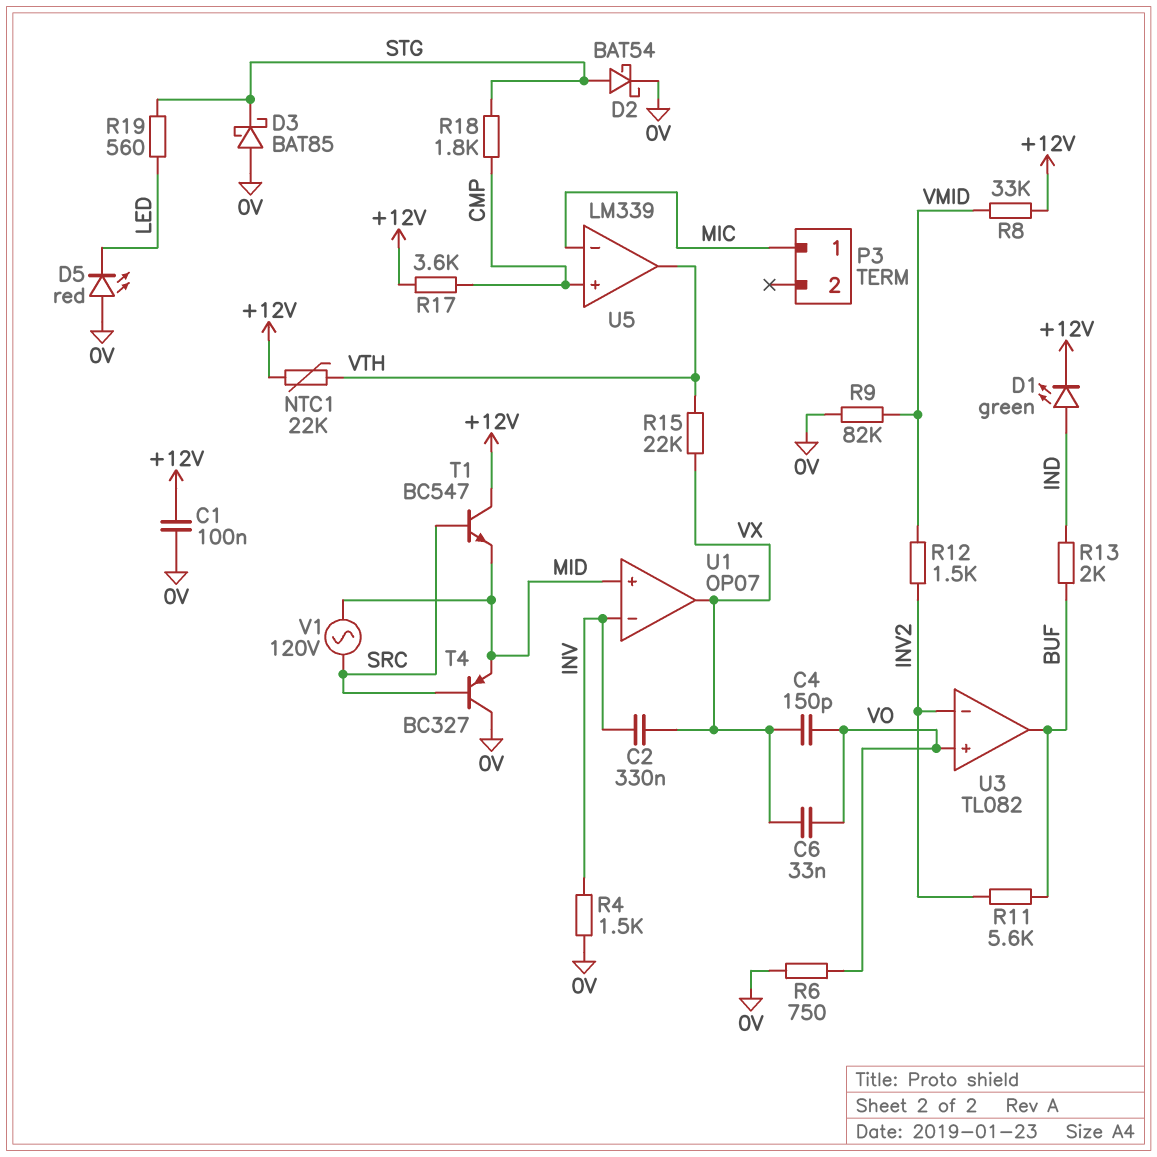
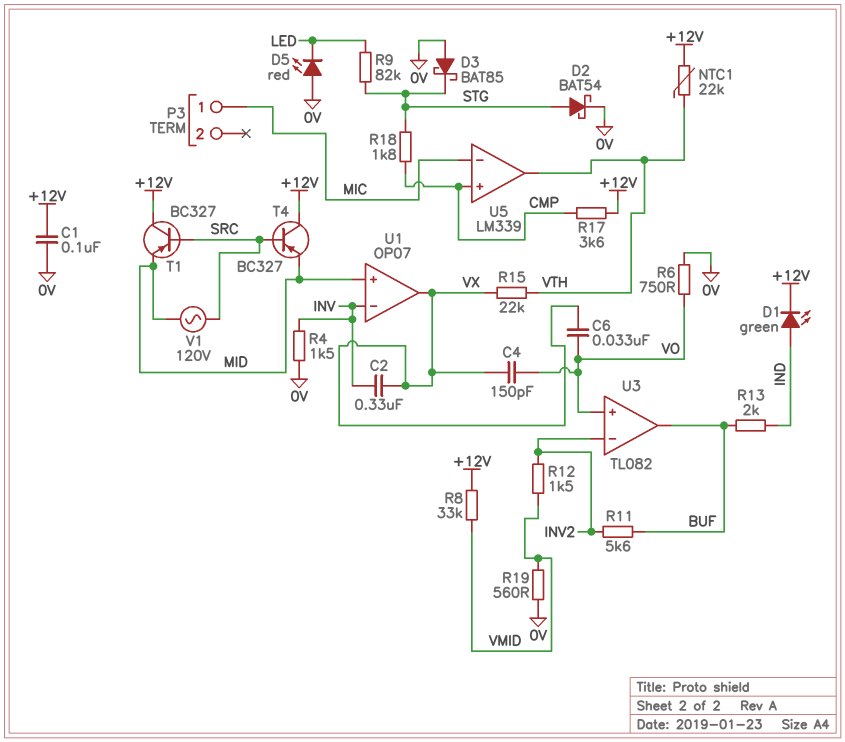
R9: 82k (0V, VMID) -> 82k (LED, STG)
R19: 560 (LED, STG) -> 560 (0V, VMID)
T1: NPN BC547 (B SRC, C +12V, E MID) -> PNP BC327 (B SRC, C +12V, E MID)
T4: PNP BC327 (B SRC, C 0V, E MID) -> PNP BC327 (B SRC, C +12V, E MID)

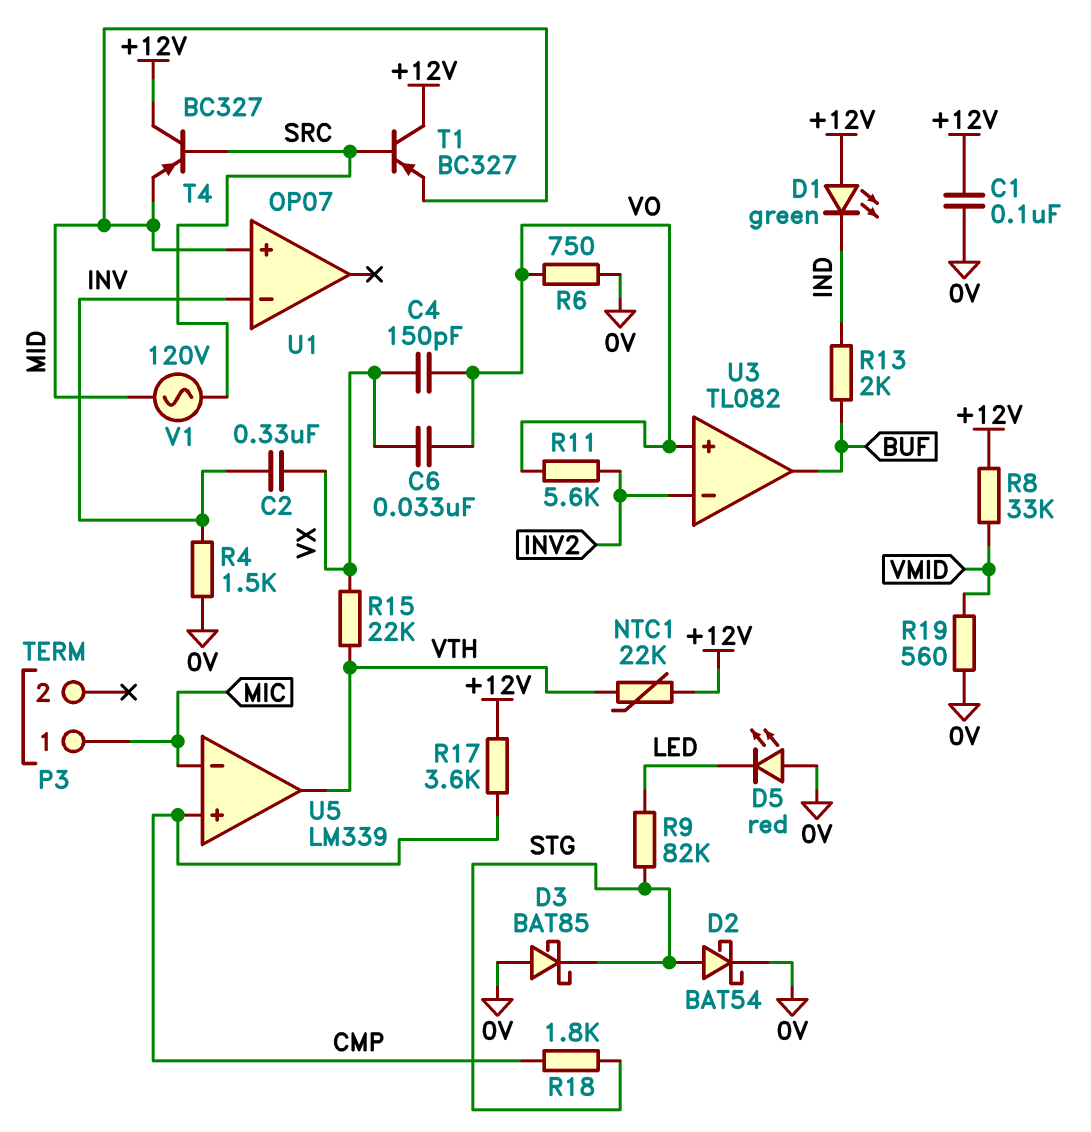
D1: LED green (A IND, K +12V) -> LED green (A +12V, K IND)
R11: 5.6k (BUF, INV2) -> 5.6k (INV2, VO)
R12: 1.5k (INV2, VMID) -> none
U1 pin out: VX -> none

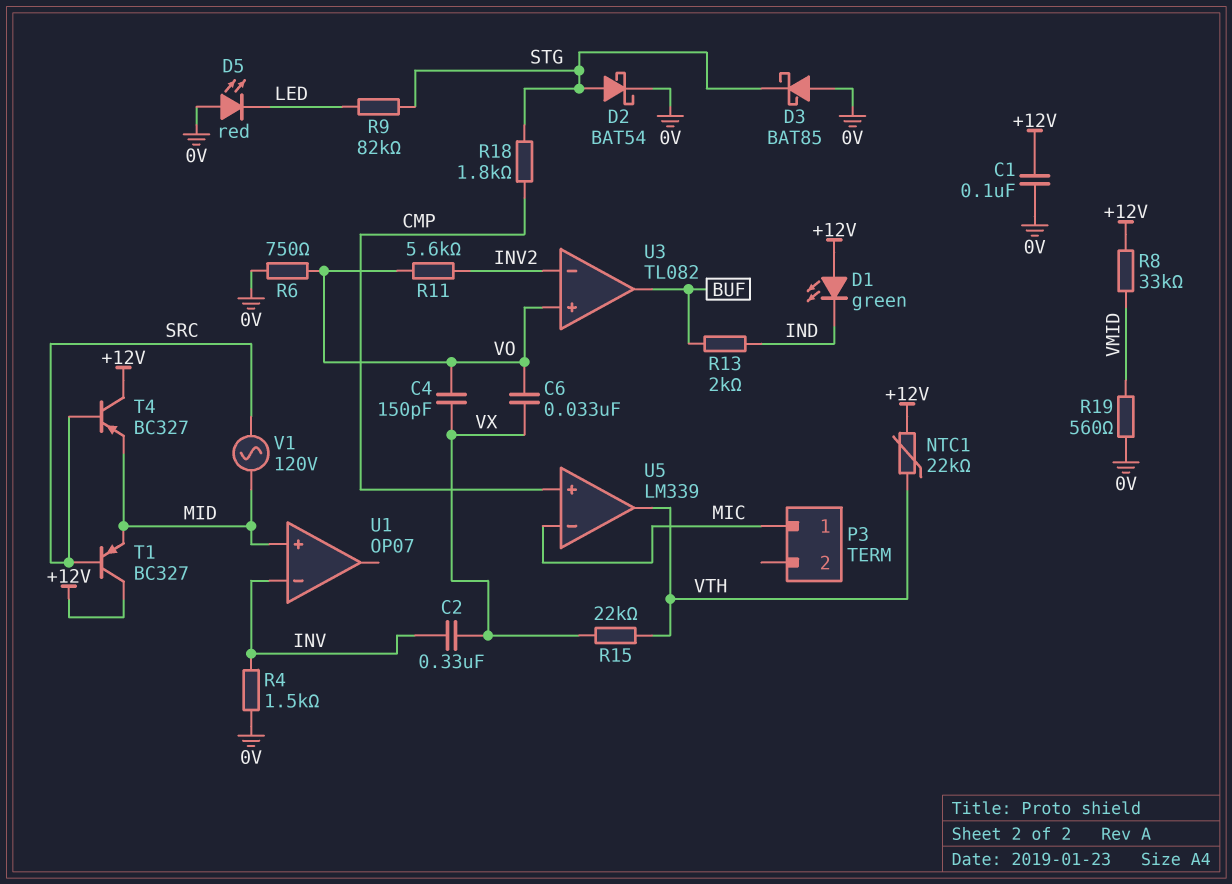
R17: 3.6k (+12V, CMP) -> none

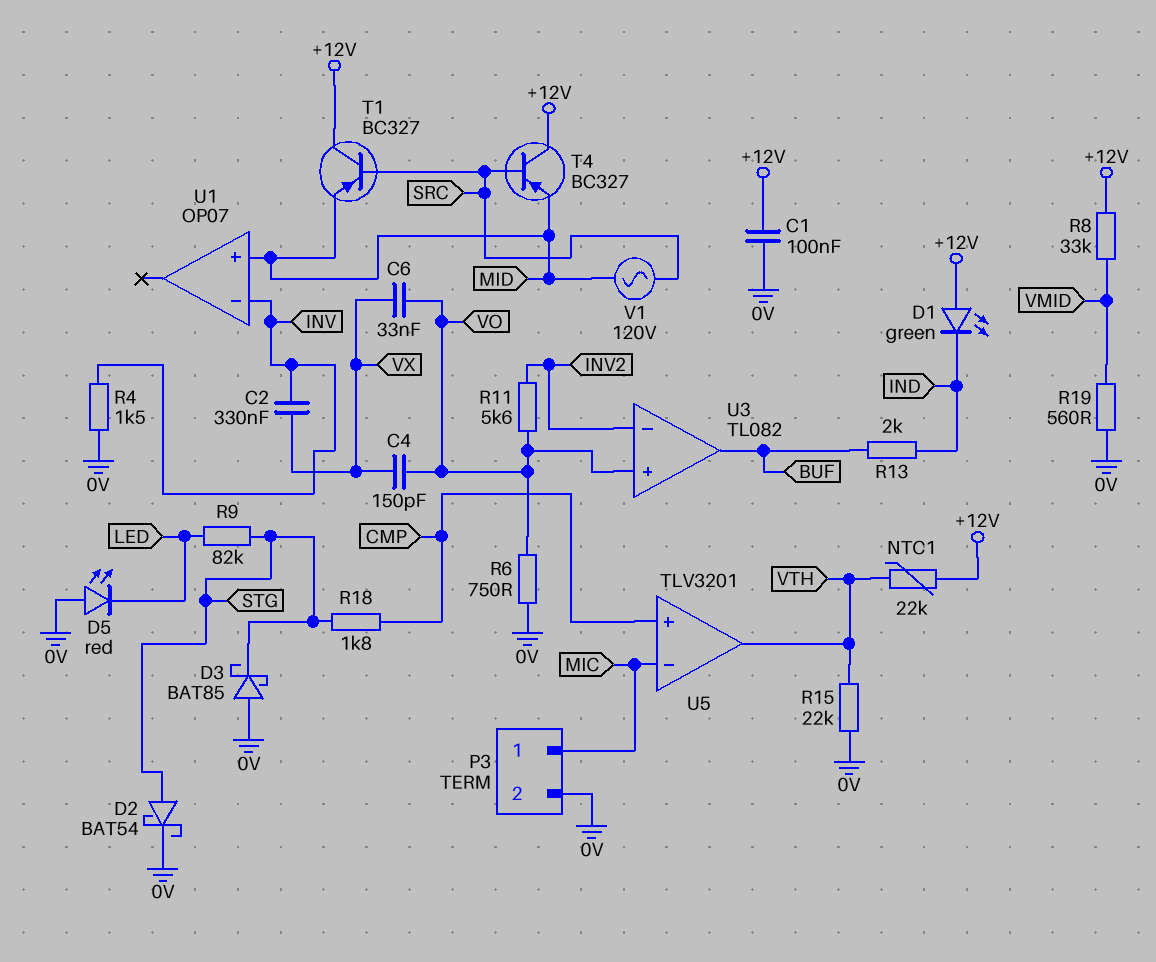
P3 pin 2: none -> 0V
R15: 22k (VTH, VX) -> 22k (0V, VTH)
U5: LM339 -> TLV3201

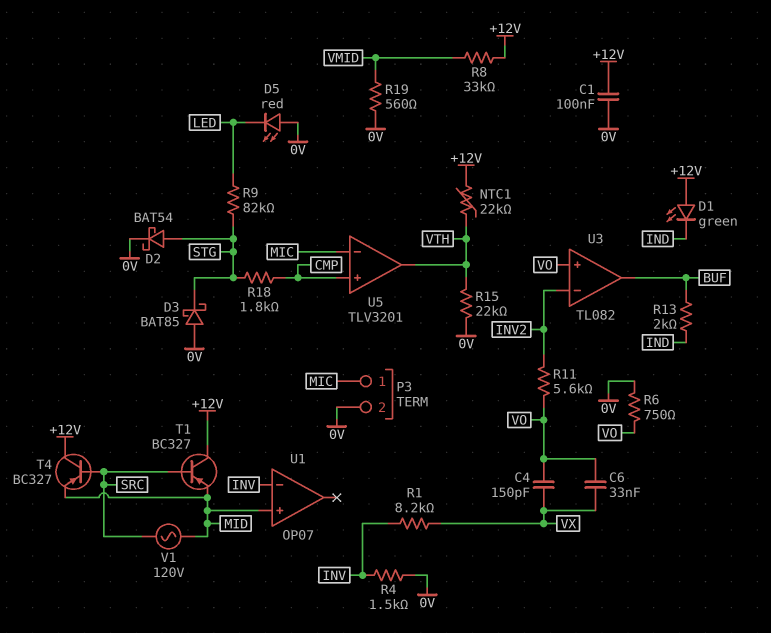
C2: 330nF (INV, VX) -> none
R1: none -> 8.2k (INV, VX)

